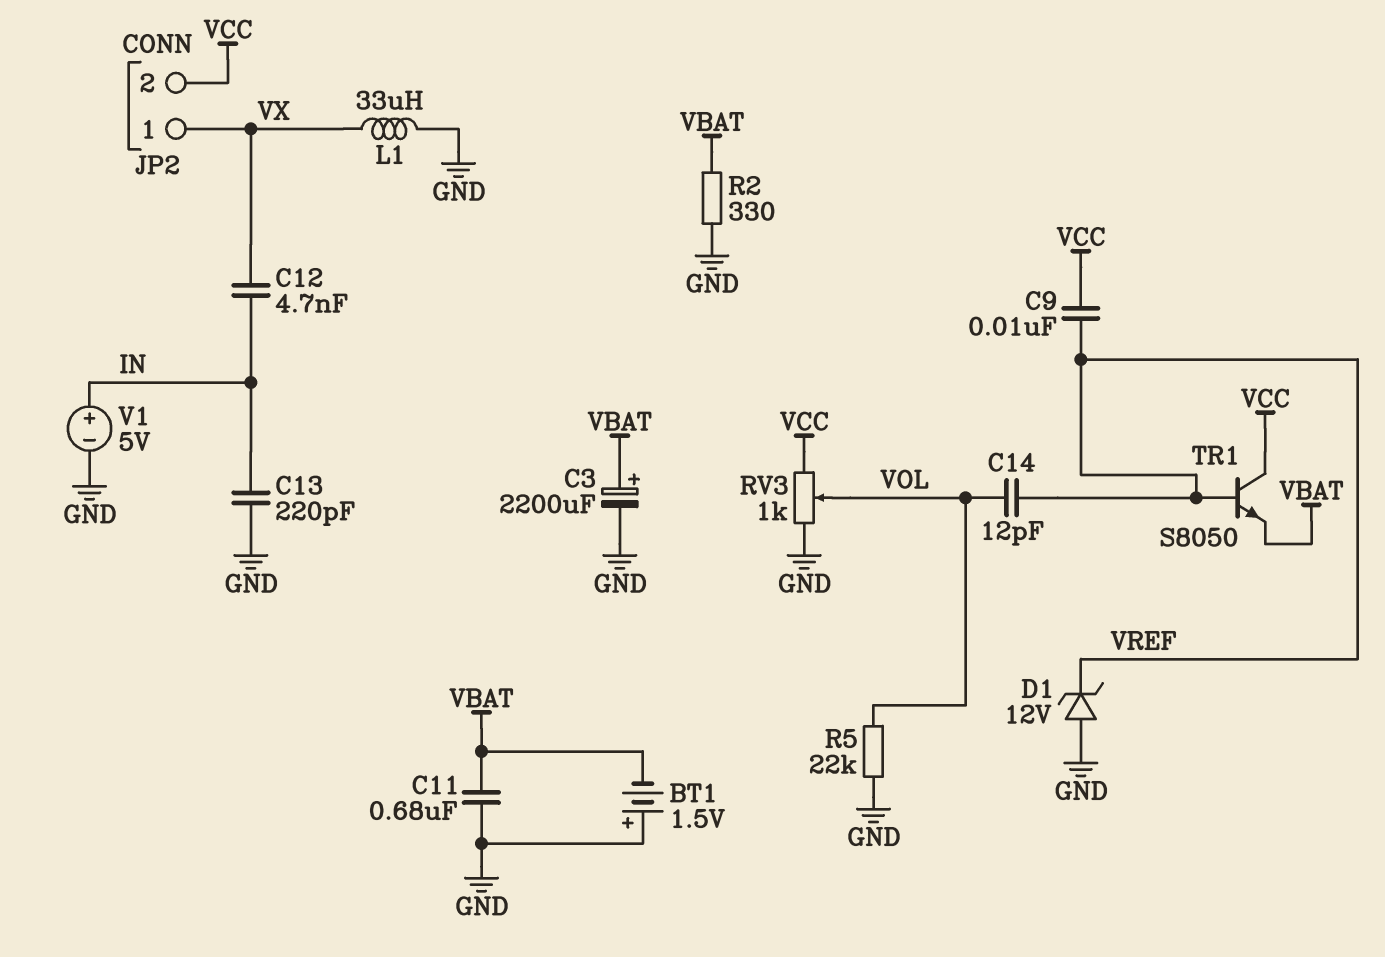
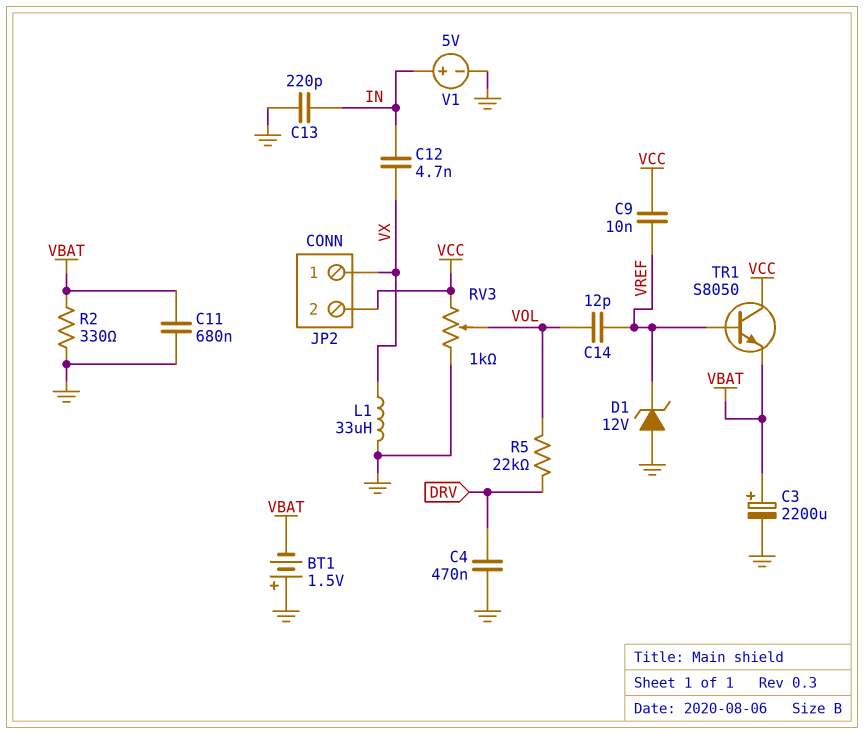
C4: none -> 470nF (DRV, GND)
R5: 22k (GND, VOL) -> 22k (DRV, VOL)

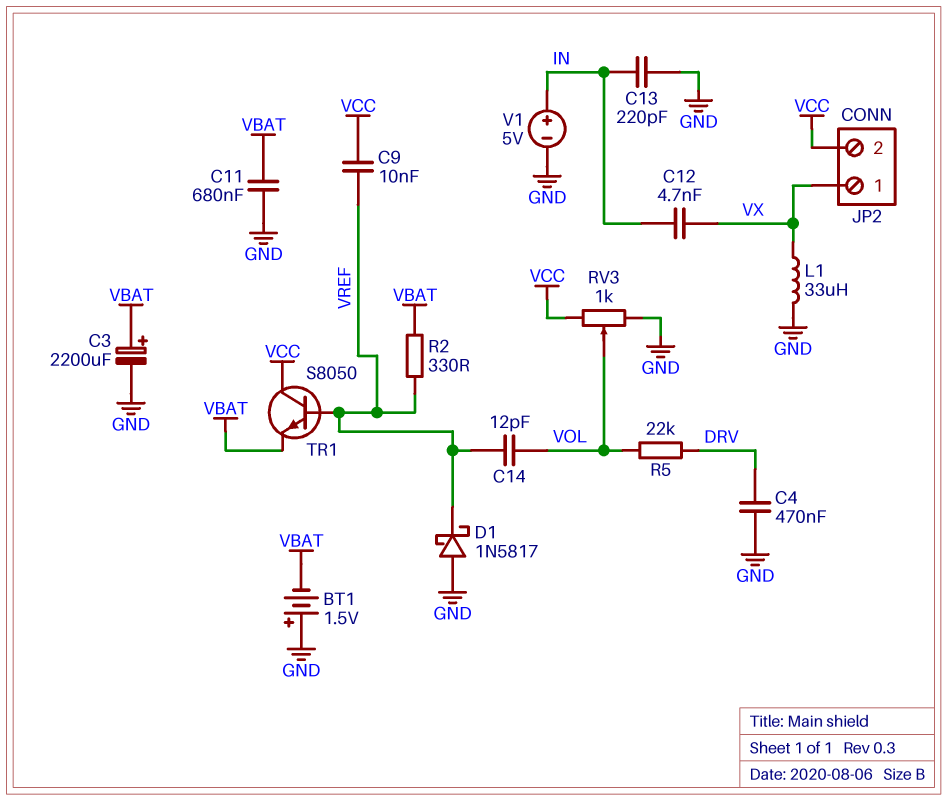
D1: zener 12V (A GND, K VREF) -> schottky 1N5817 (A GND, K VREF)
R2: 330 (GND, VBAT) -> 330 (VBAT, VREF)

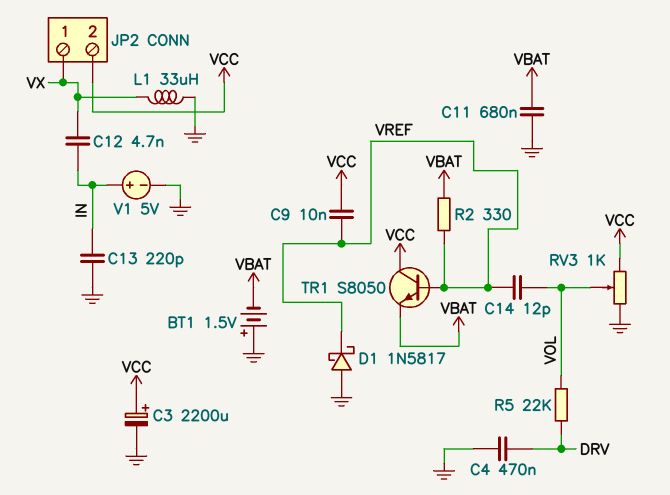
C3: 2200uF (plus VBAT, minus GND) -> 2200uF (plus VCC, minus GND)

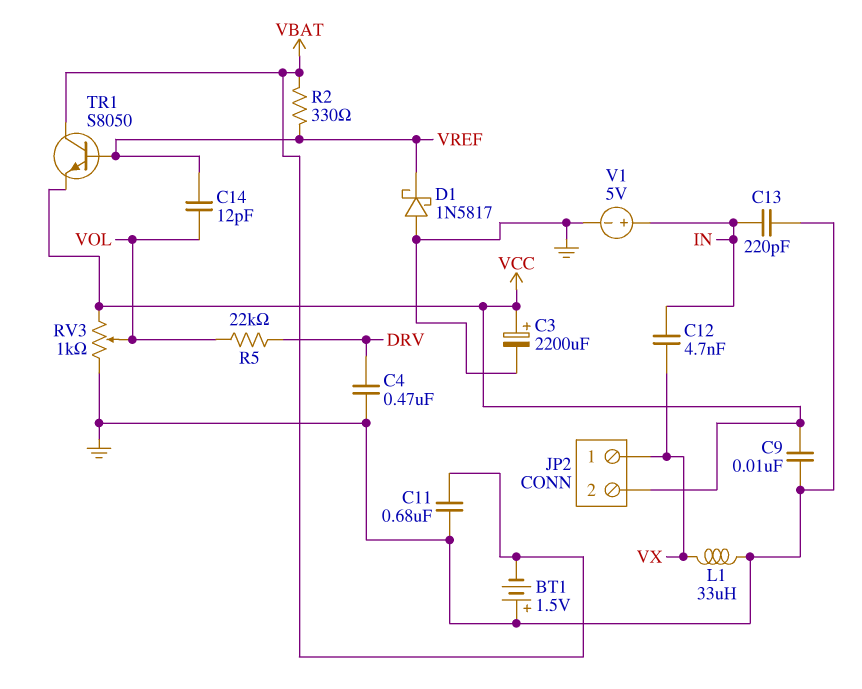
C9: 10nF (VCC, VREF) -> 10nF (GND, VCC)
TR1: NPN S8050 (B VREF, C VCC, E VBAT) -> NPN S8050 (B VREF, C VBAT, E VCC)

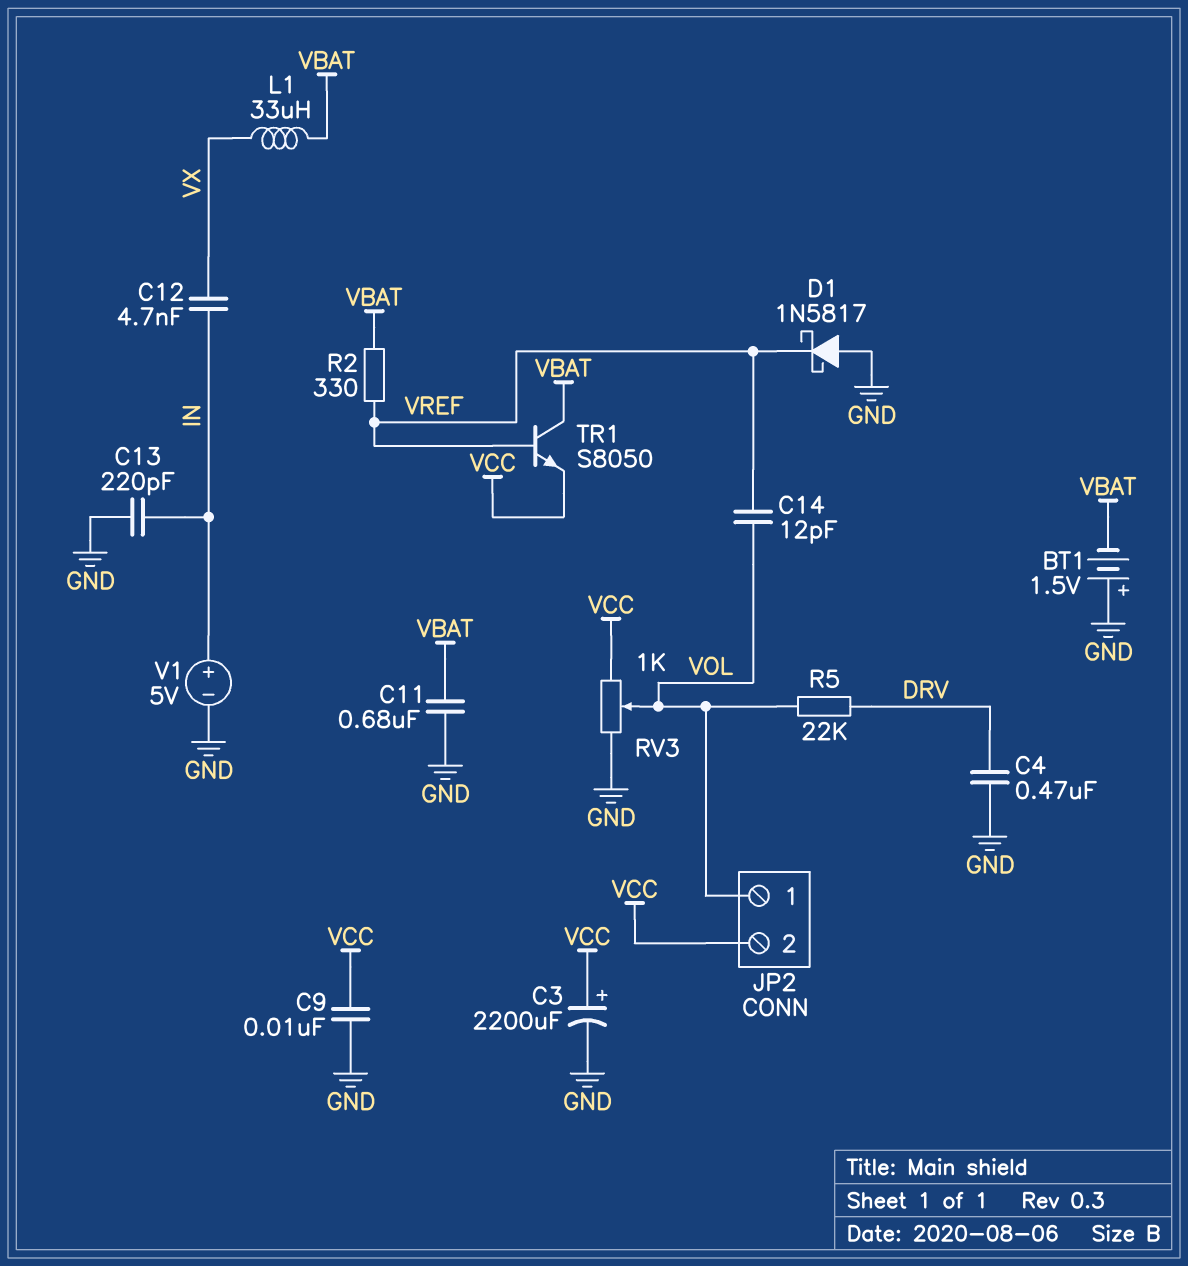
JP2 pin 1: VX -> VOL
L1: 33uH (GND, VX) -> 33uH (VBAT, VX)

